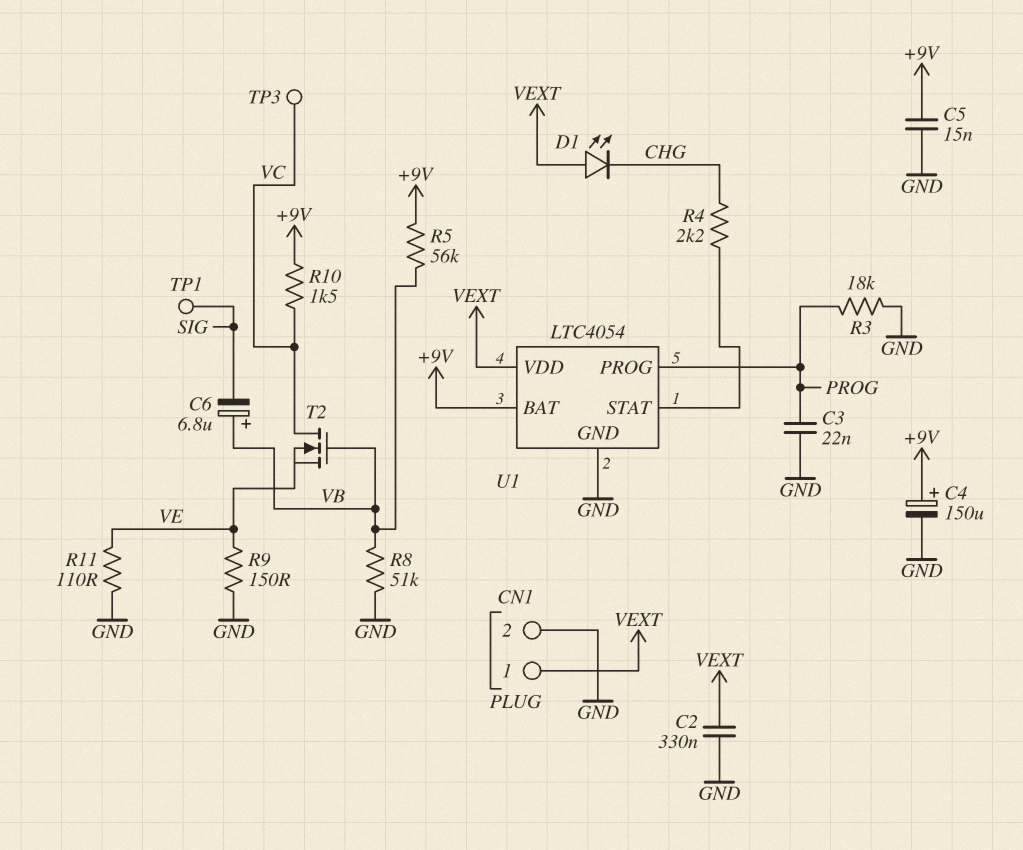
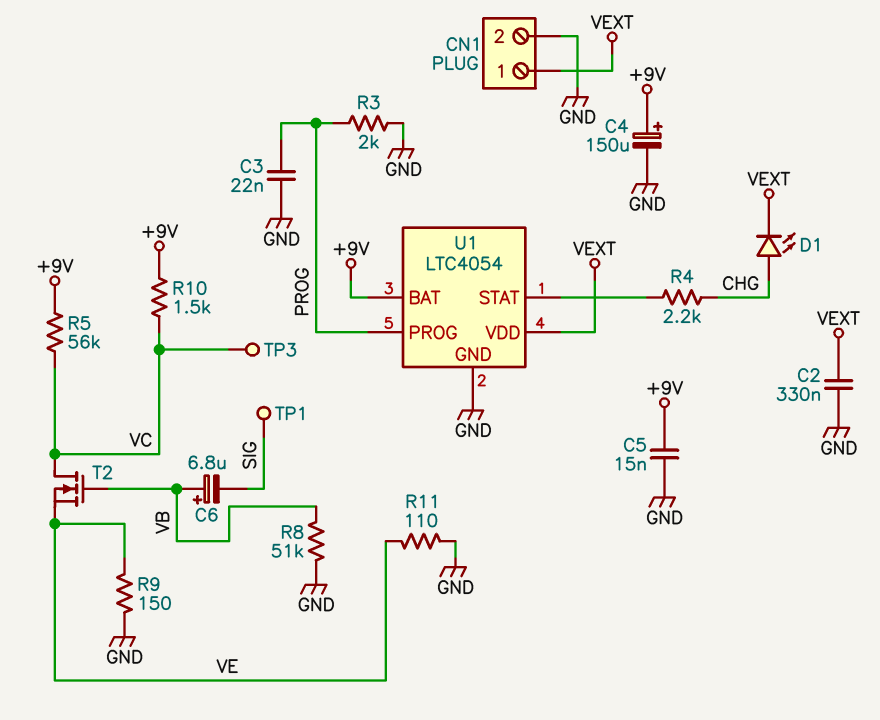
D1: LED (A VEXT, K CHG) -> LED (A CHG, K VEXT)
R3: 18k (GND, PROG) -> 2k (GND, PROG)
R5: 56k (+9V, VB) -> 56k (+9V, VC)

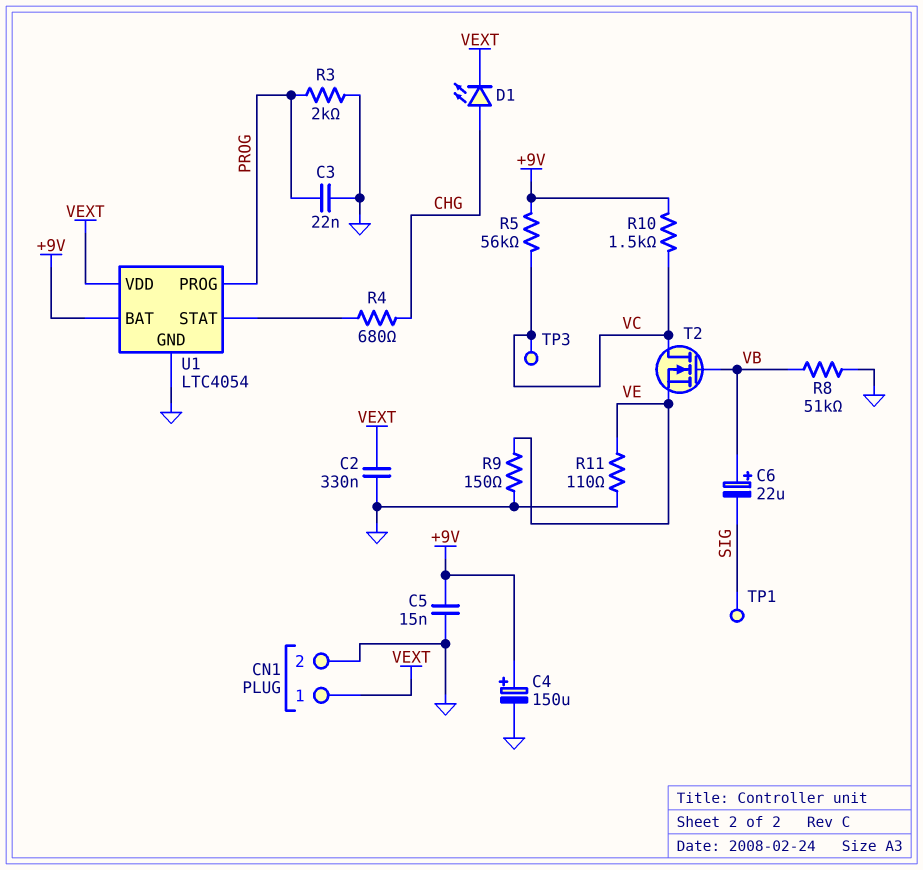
C6: 6.8uF (plus VB, minus SIG) -> 22uF (plus VB, minus SIG)
R4: 2.2k (CHG, U1/STAT) -> 680 (CHG, U1/STAT)

